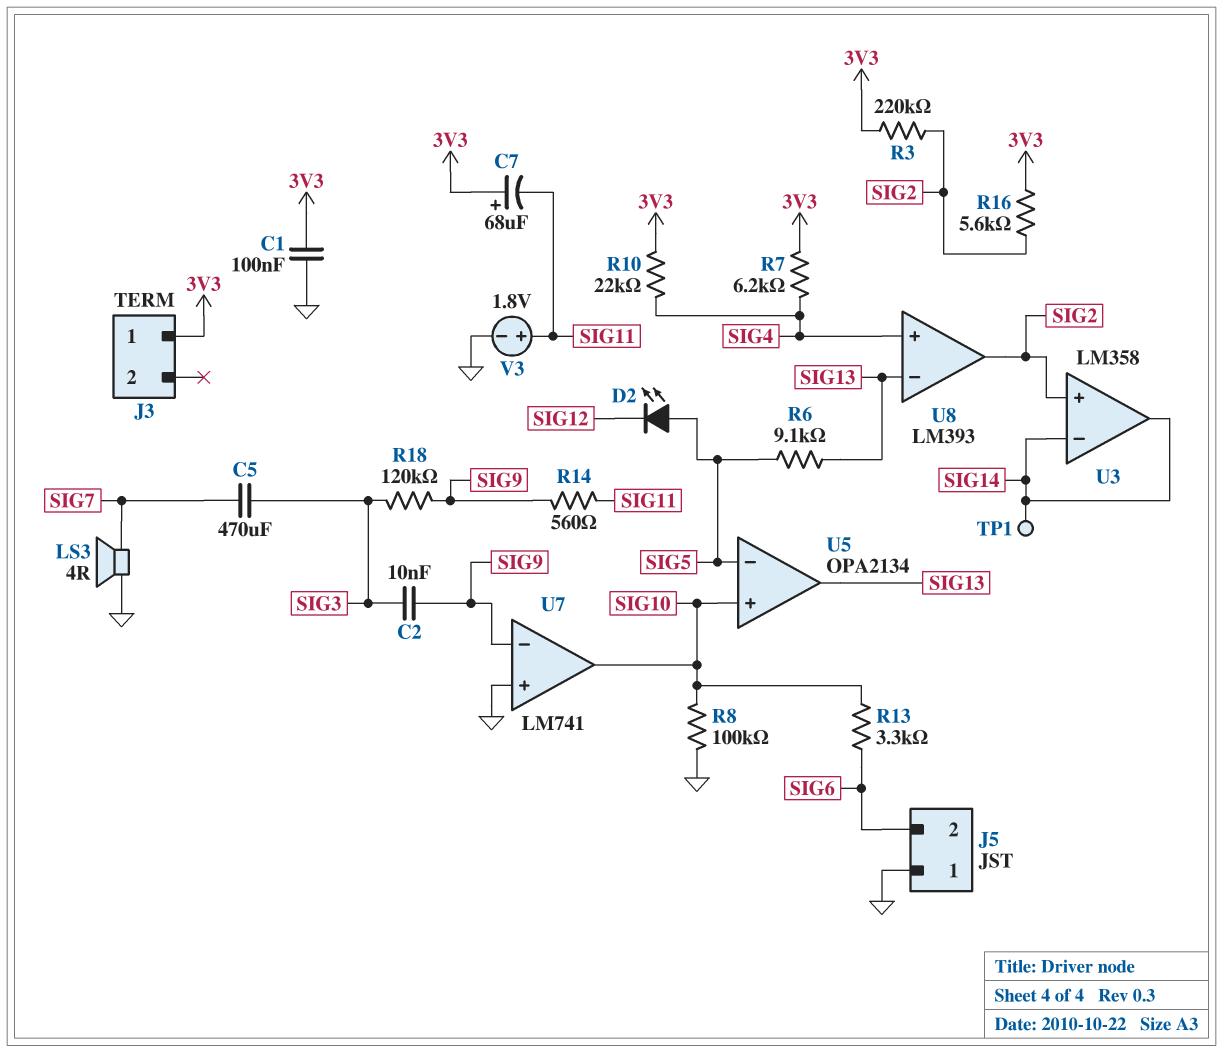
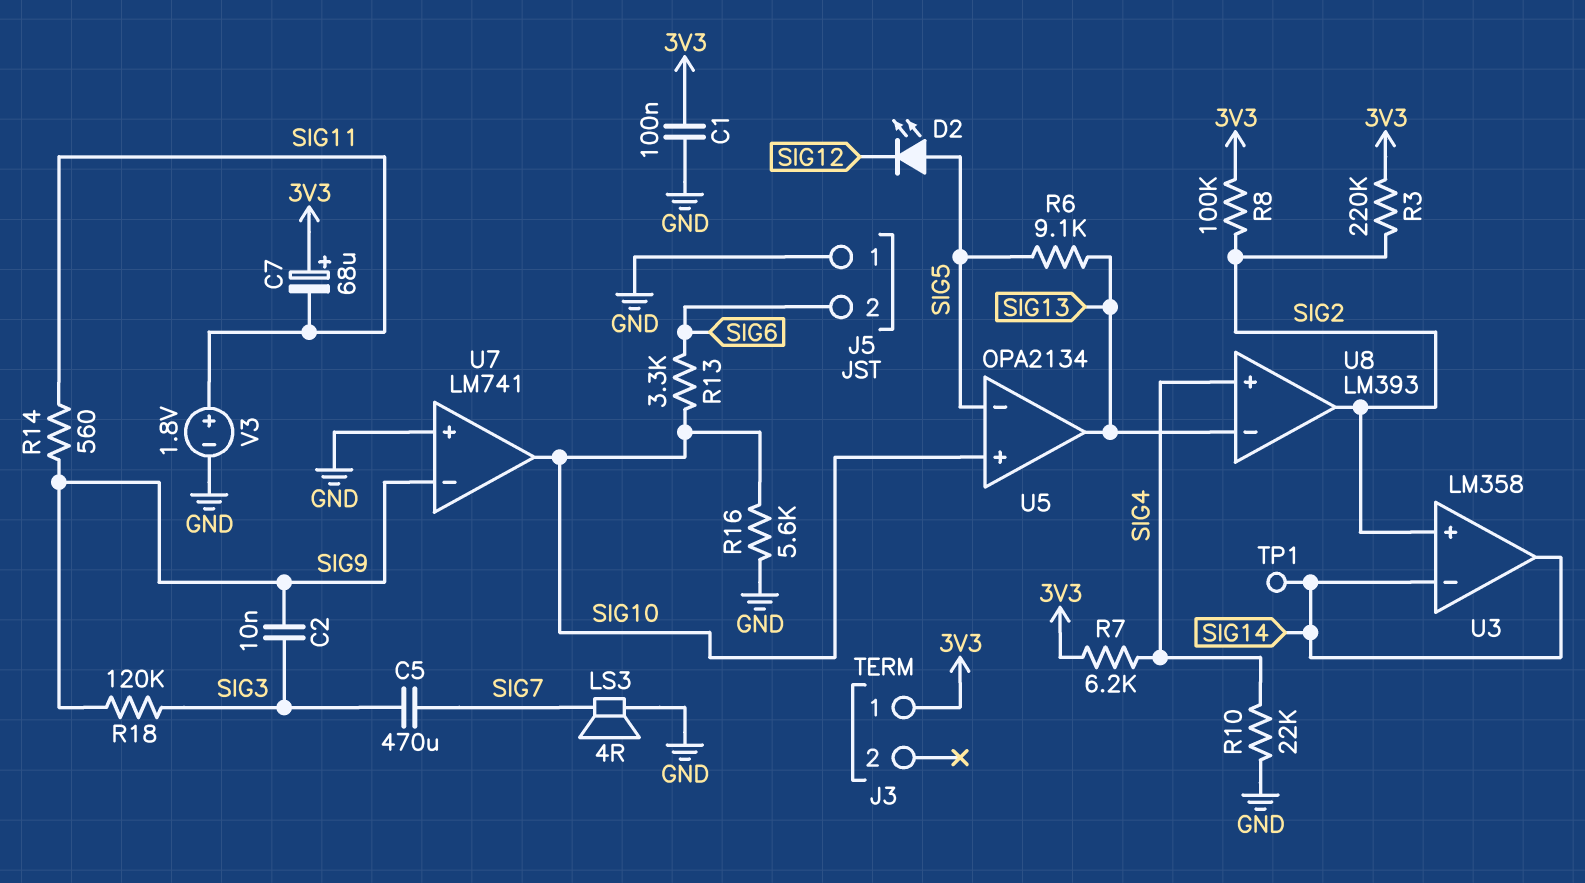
R8: 100k (GND, SIG10) -> 100k (3V3, SIG2)
R10: 22k (3V3, SIG4) -> 22k (GND, SIG4)
R16: 5.6k (3V3, SIG2) -> 5.6k (GND, SIG10)

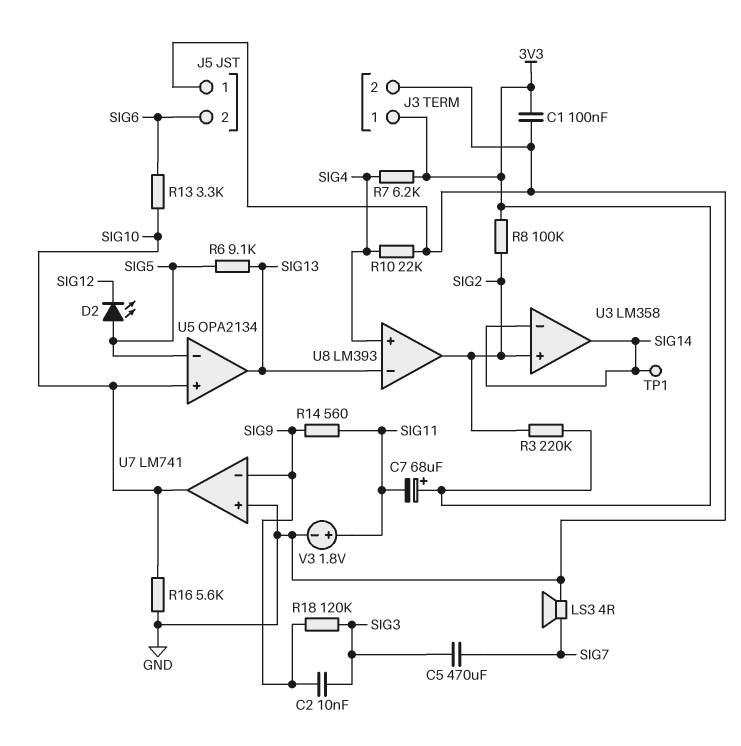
J3 pin 2: none -> GND

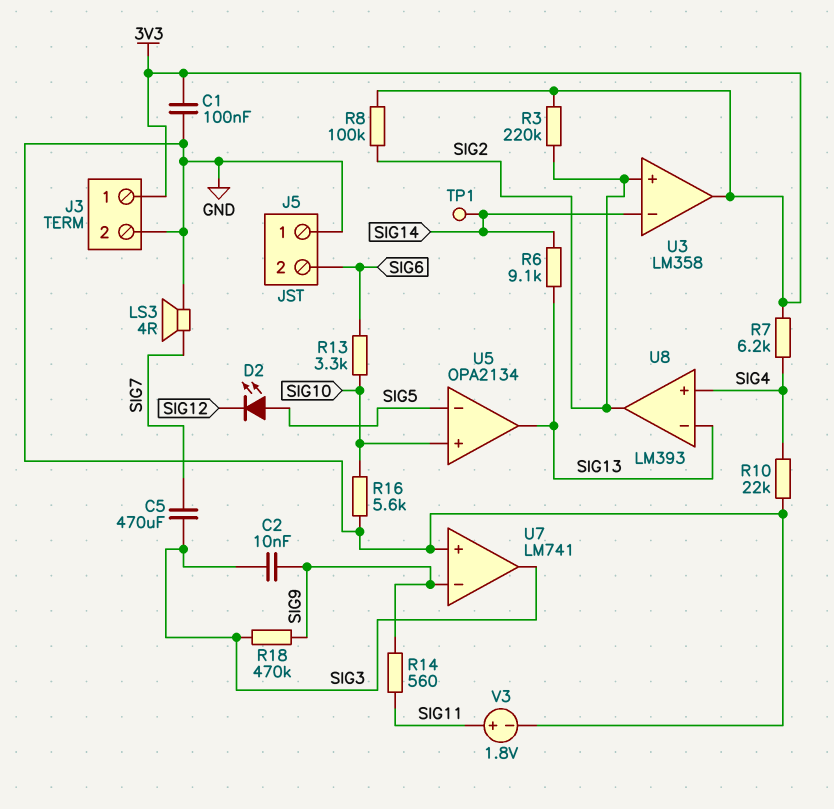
C7: 68uF (plus 3V3, minus SIG11) -> none
R6: 9.1k (SIG5, SIG13) -> 9.1k (SIG13, SIG14)
R18: 120k (SIG3, SIG9) -> 470k (SIG3, SIG9)
U3 pin out: SIG14 -> 3V3
U7 pin out: SIG10 -> SIG3

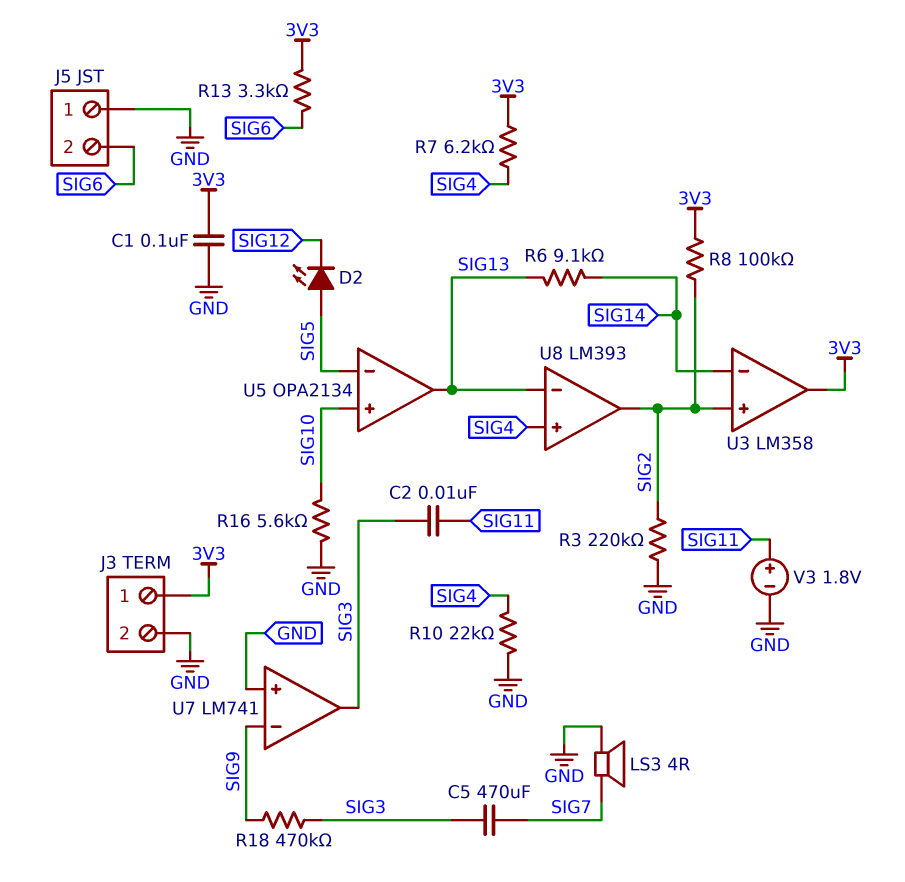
C2: 10nF (SIG3, SIG9) -> 10nF (SIG3, SIG11)
R3: 220k (3V3, SIG2) -> 220k (GND, SIG2)
R13: 3.3k (SIG6, SIG10) -> 3.3k (3V3, SIG6)
R14: 560 (SIG9, SIG11) -> none
TP1: test point (SIG14) -> none

